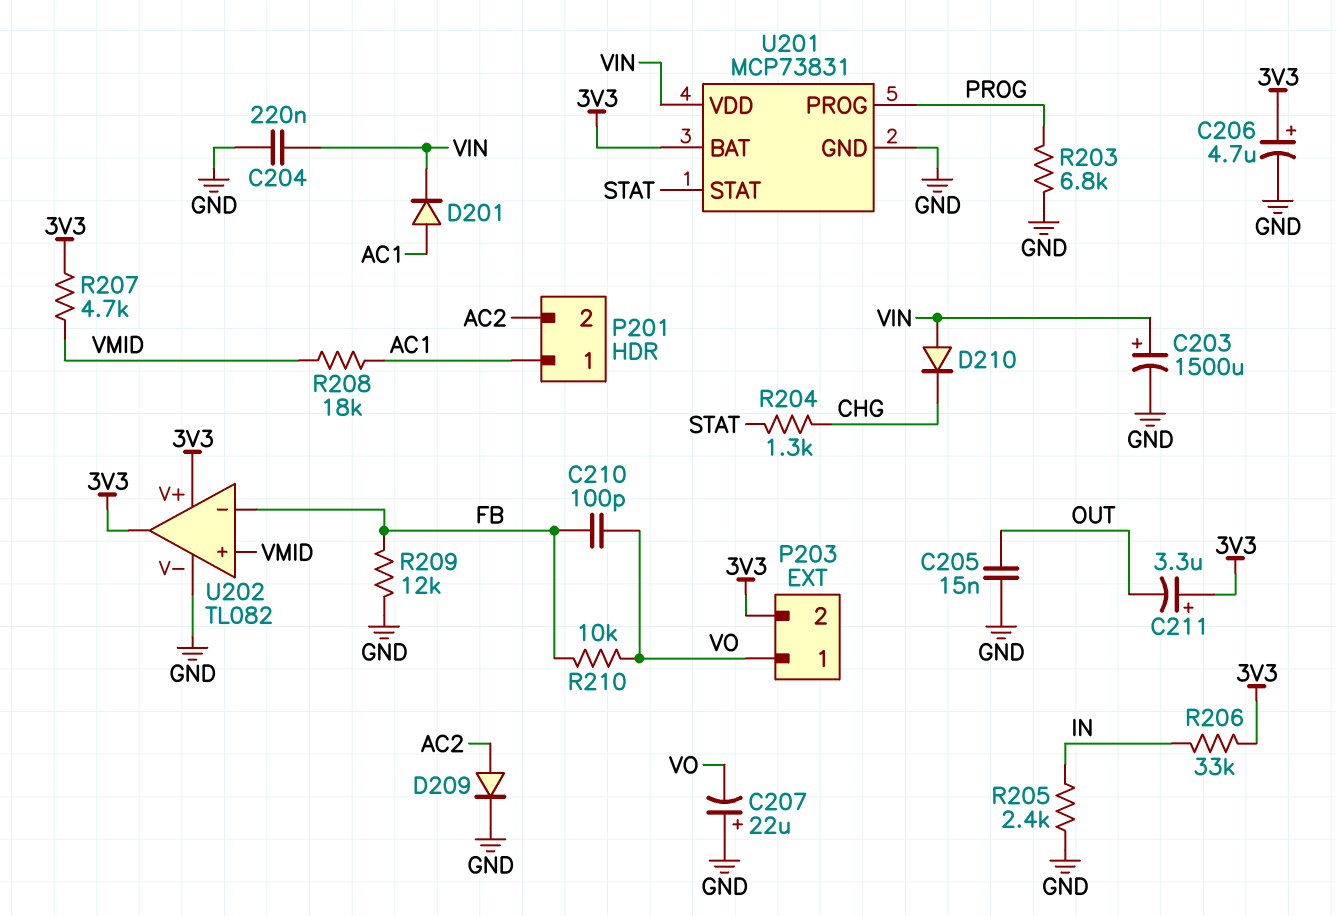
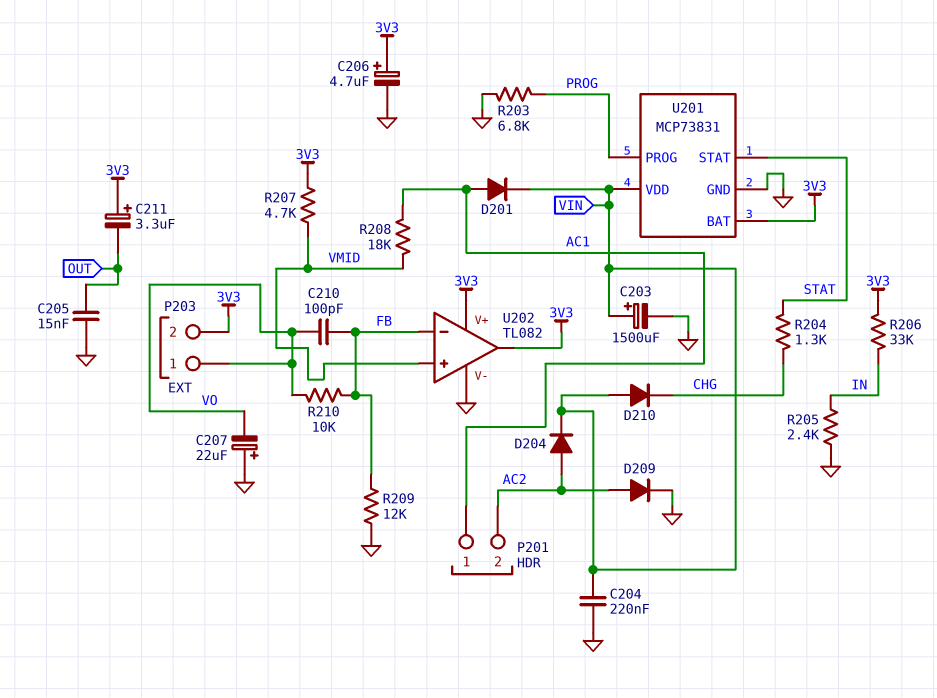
D204: none -> diode (A AC2, K VIN)

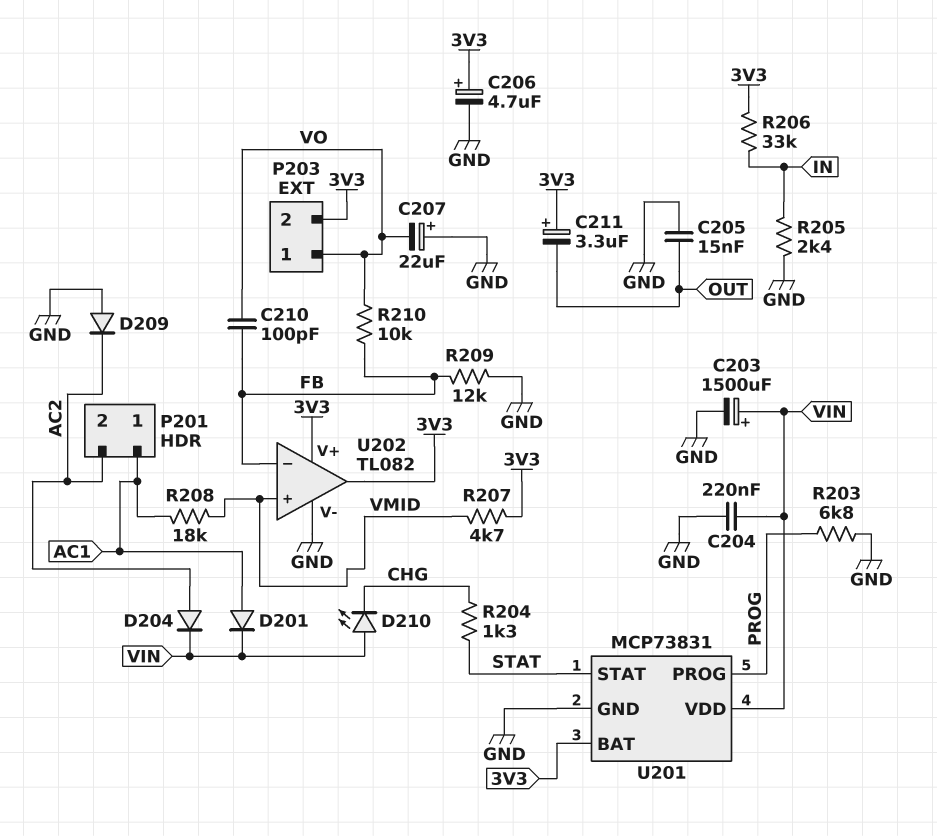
D209: diode (A AC2, K GND) -> diode (A GND, K AC2)
D210: diode (A VIN, K CHG) -> LED (A VIN, K CHG)

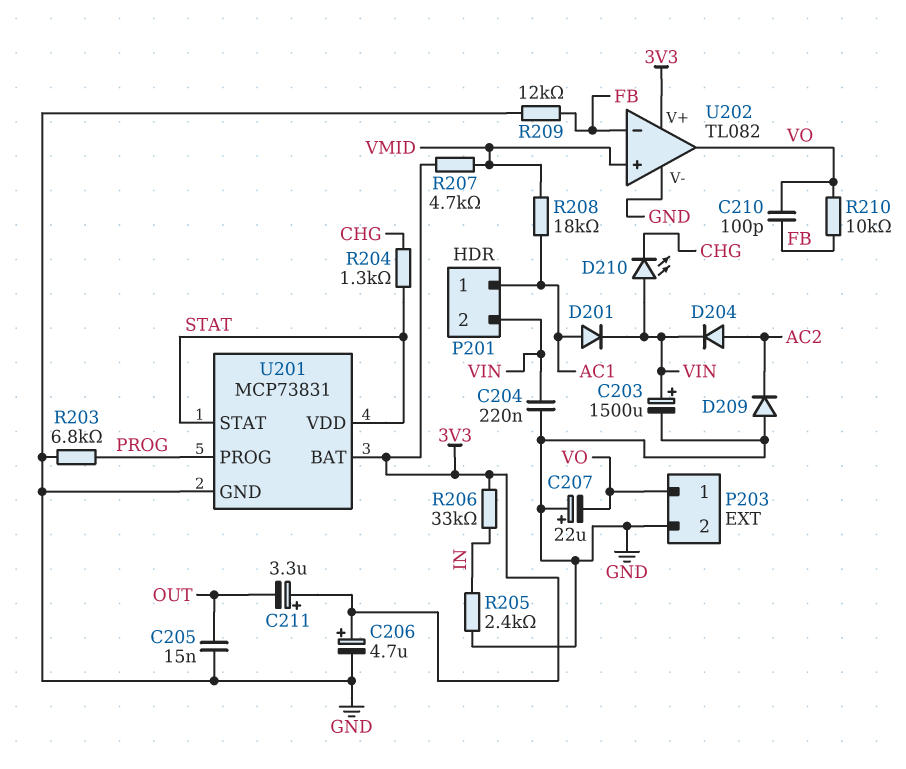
P201 pin 2: AC2 -> VIN
P203 pin 2: 3V3 -> GND
U201 pin VDD: VIN -> STAT
U202 pin out: 3V3 -> VO

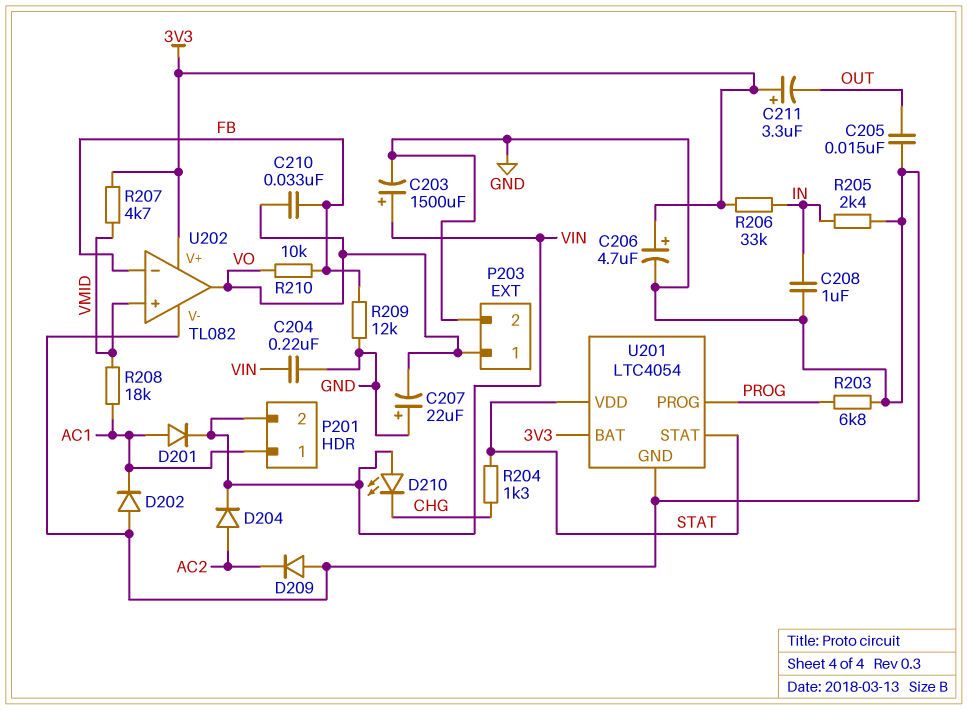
C208: none -> 1uF (GND, IN)
C210: 100pF (FB, VO) -> 33nF (FB, VO)
D202: none -> diode (A GND, K AC1)
U201: MCP73831 -> LTC4054

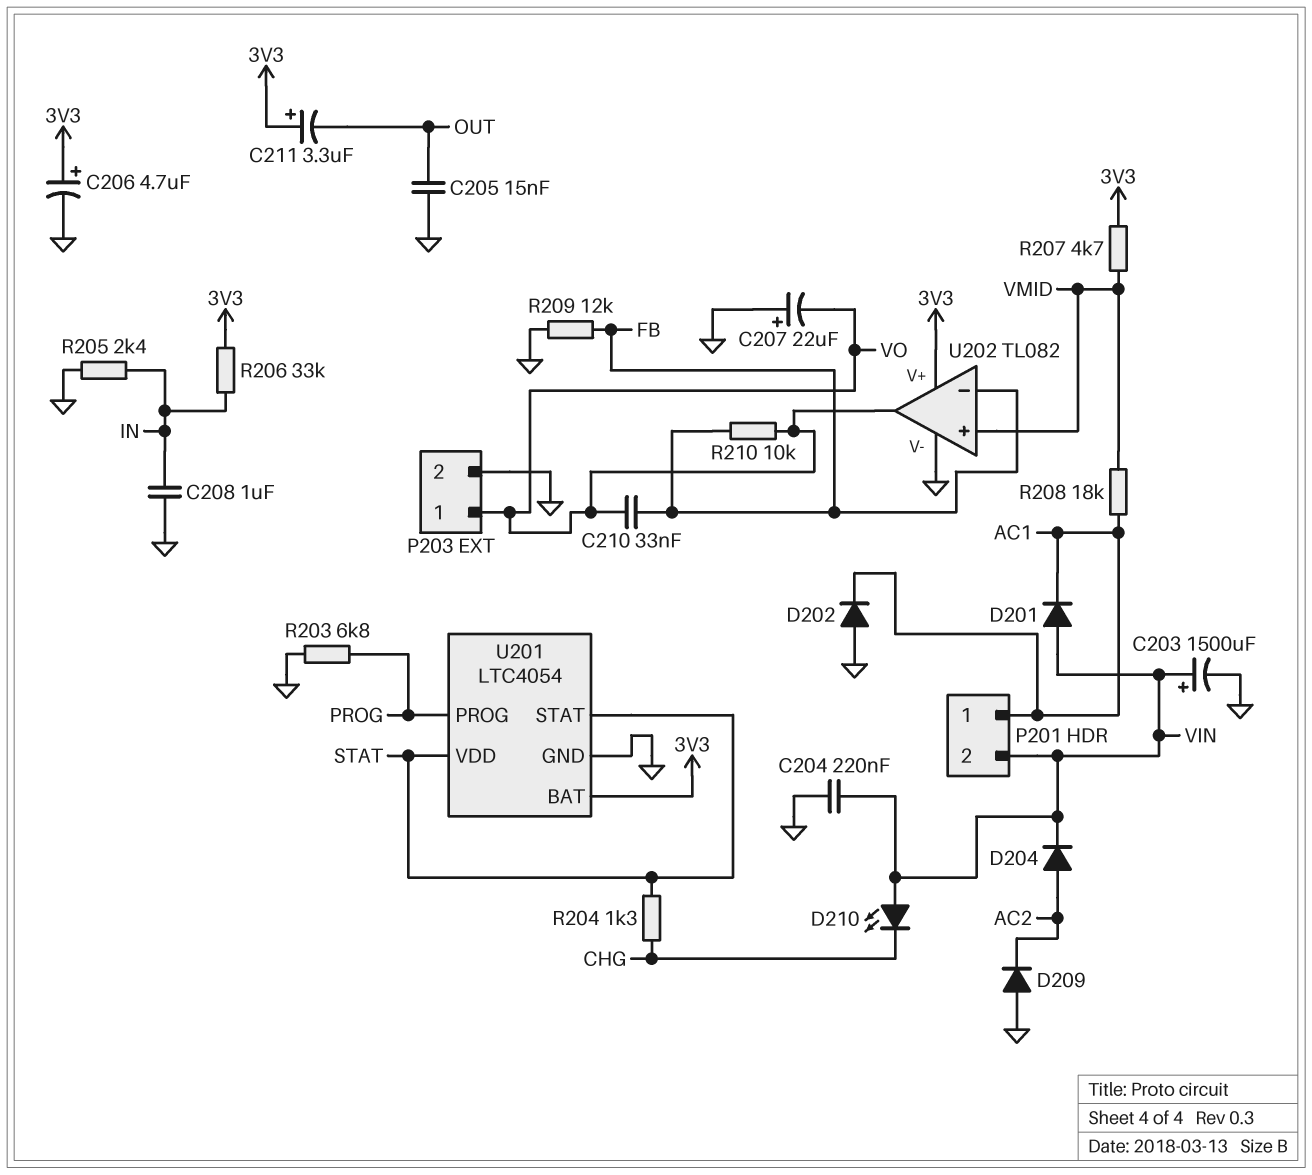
D201: diode (A AC1, K VIN) -> diode (A VIN, K AC1)

